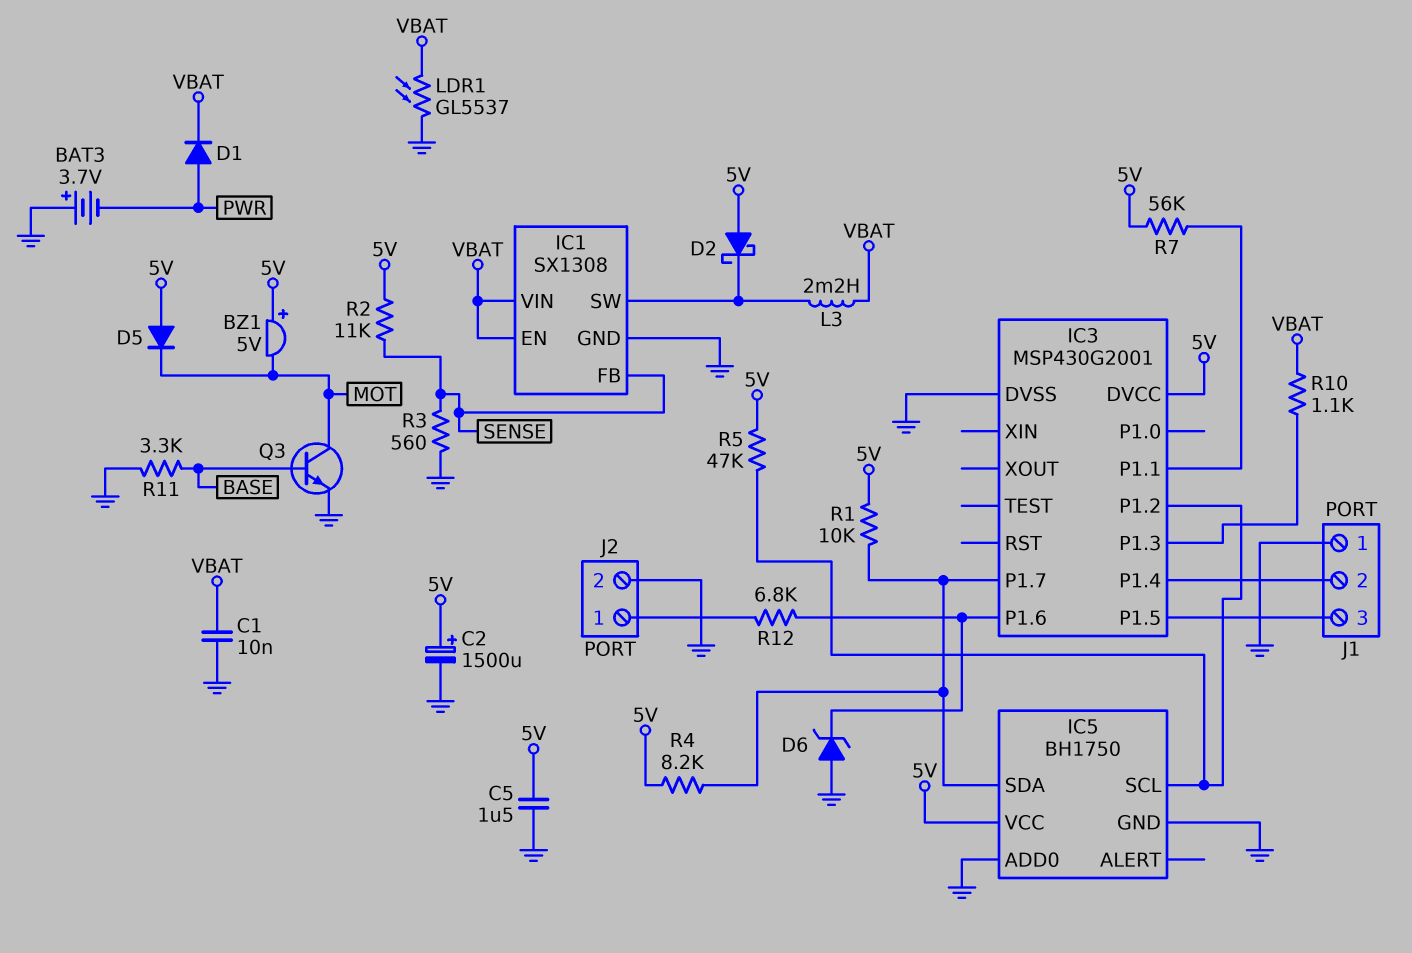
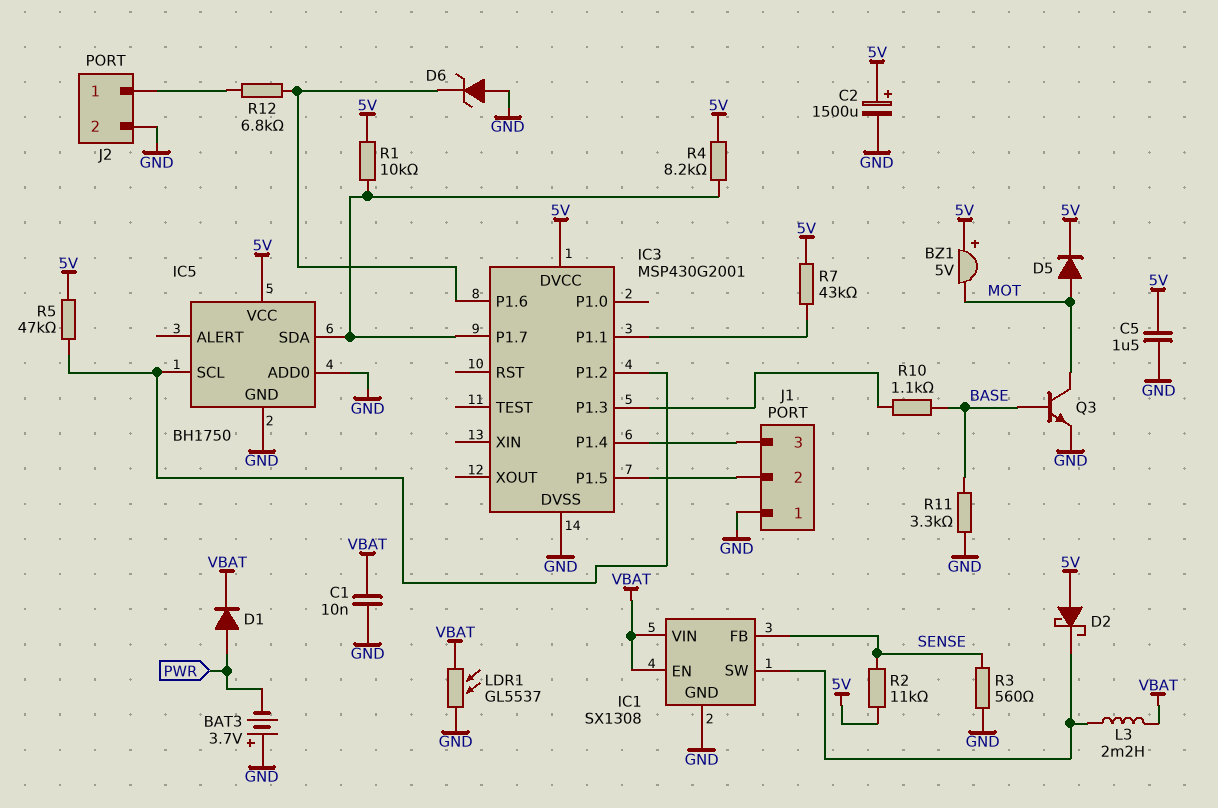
D5: diode (A 5V, K MOT) -> diode (A MOT, K 5V)
J1 pin 2: IC3/P1.4 -> IC3/P1.5
J1 pin 3: IC3/P1.5 -> IC3/P1.4
R7: 56k (5V, IC3/P1.1) -> 43k (5V, IC3/P1.1)
R10: 1.1k (IC3/P1.3, VBAT) -> 1.1k (BASE, IC3/P1.3)

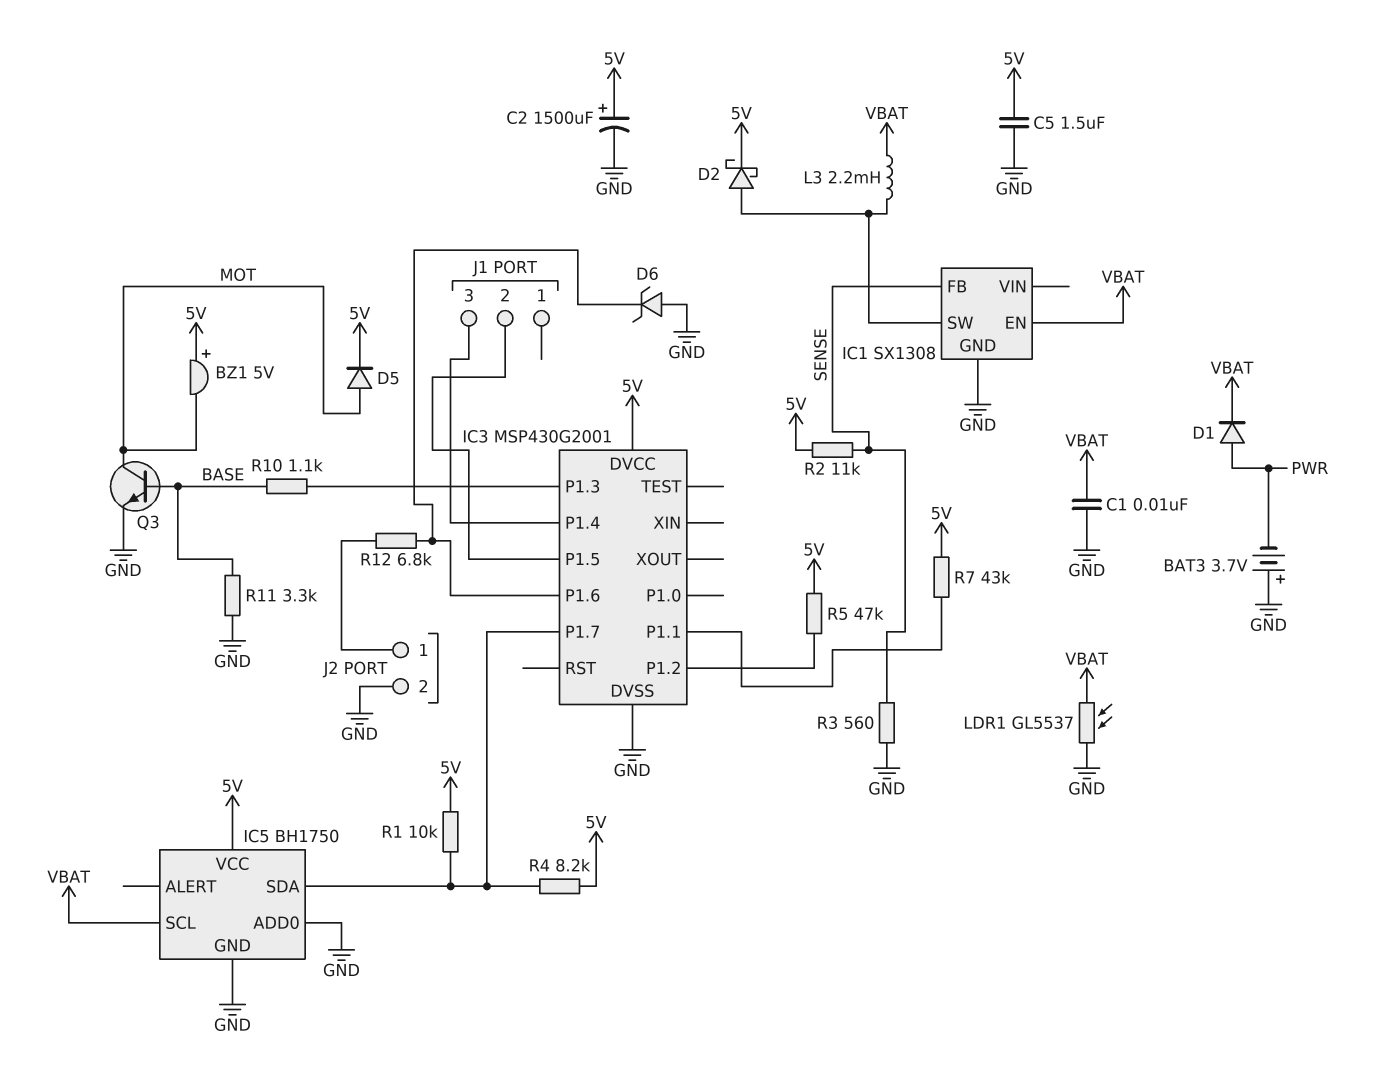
D2: schottky (A 5V, K IC1/SW) -> schottky (A IC1/SW, K 5V)
IC1 pin VIN: VBAT -> none
IC5 pin SCL: IC3/P1.2 -> VBAT
J1 pin 1: GND -> none

